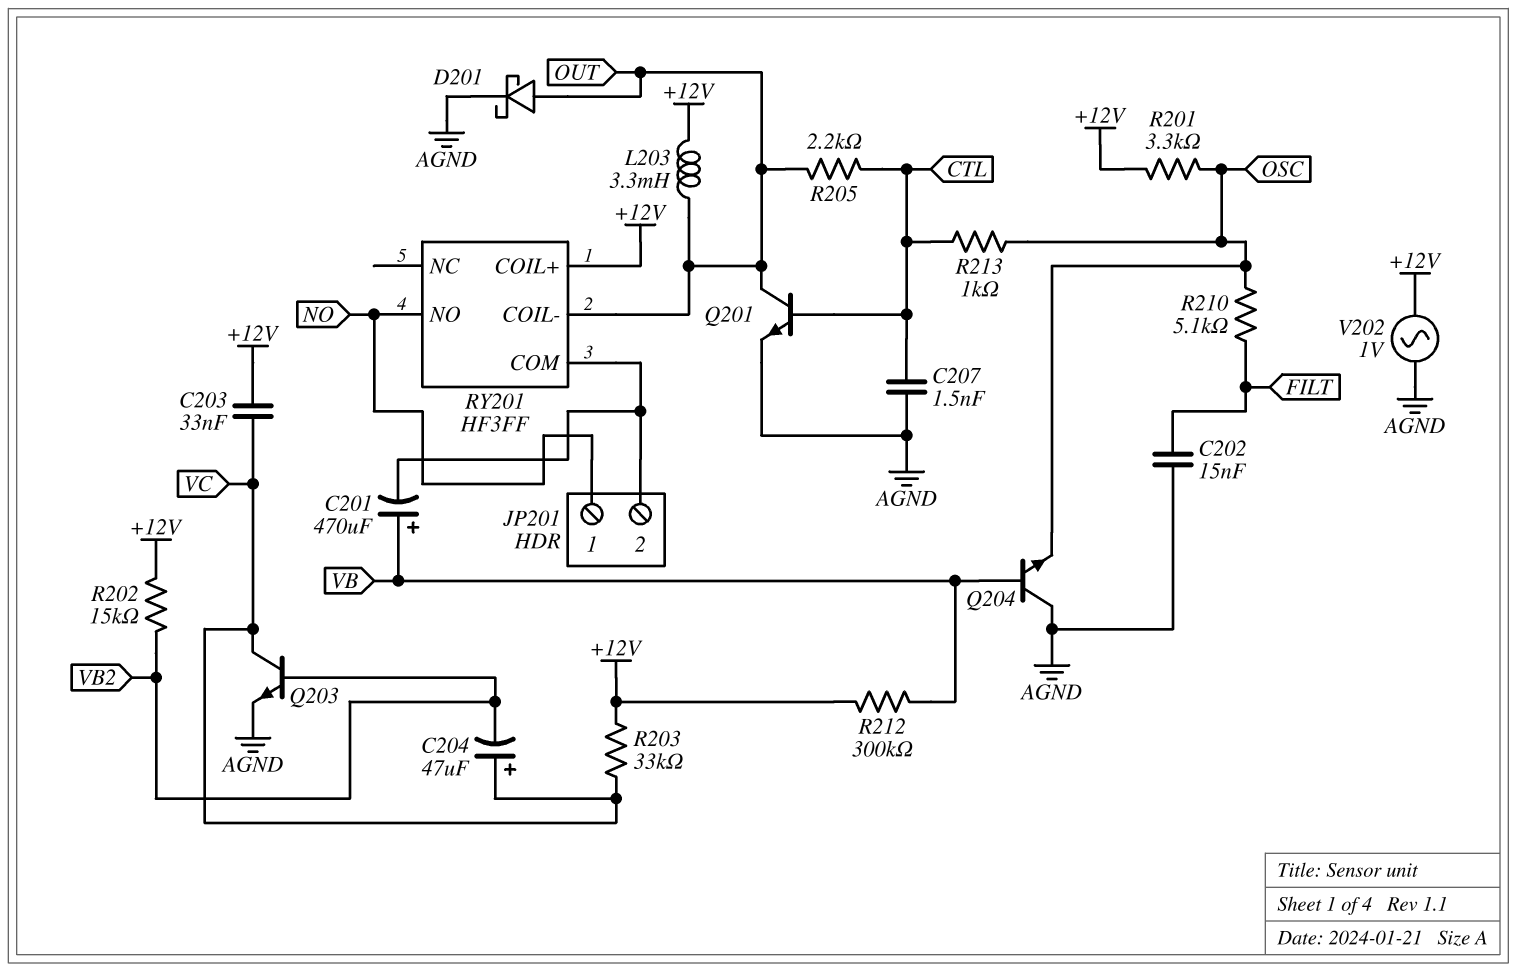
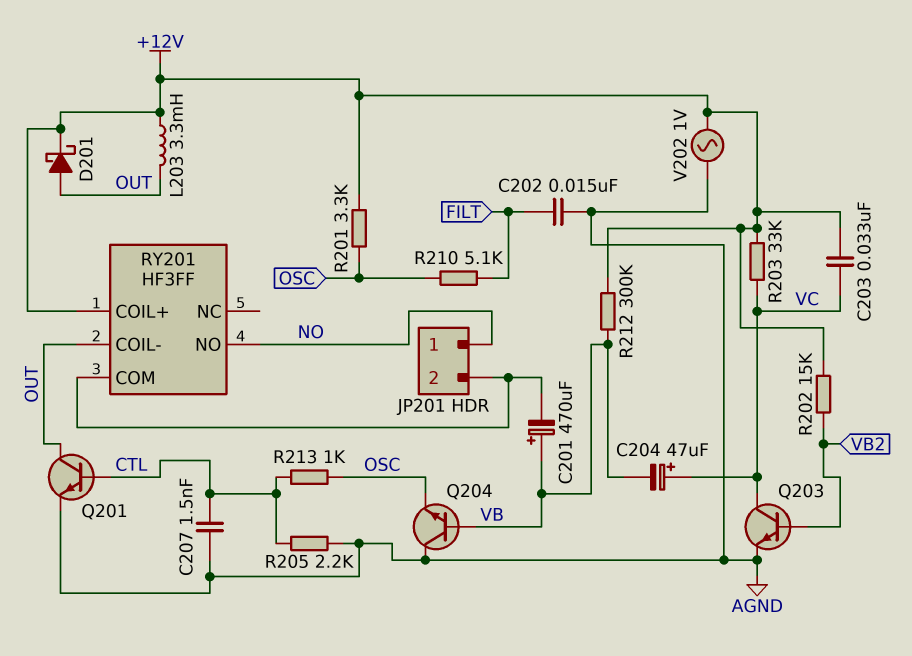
C204: 47uF (plus VC, minus VB2) -> 47uF (plus VC, minus VB)
D201: schottky (A OUT, K AGND) -> schottky (A OUT, K +12V)
R205: 2.2k (CTL, OUT) -> 2.2k (AGND, CTL)

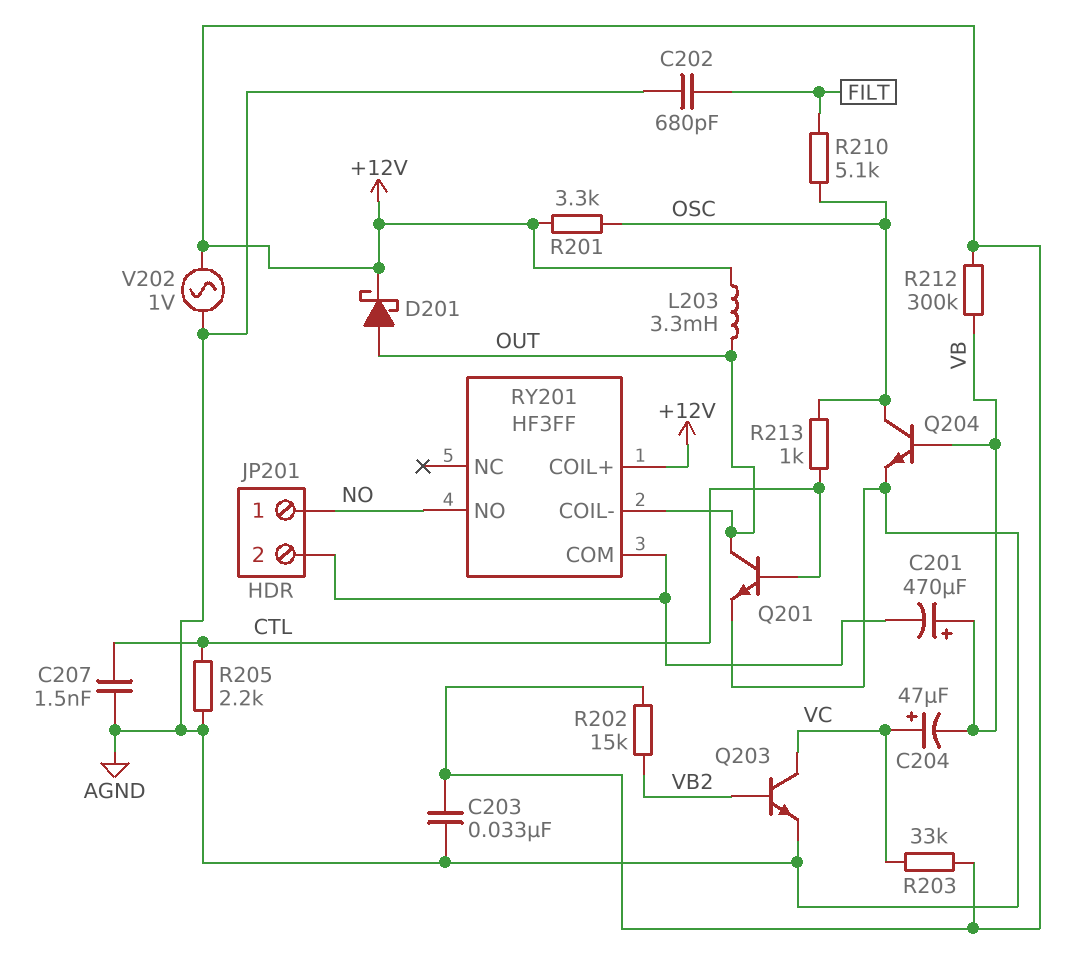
C202: 15nF (AGND, FILT) -> 680pF (AGND, FILT)
C203: 33nF (+12V, VC) -> 33nF (+12V, AGND)
Q204: NPN (B VB, C AGND, E OSC) -> NPN (B VB, C OSC, E AGND)

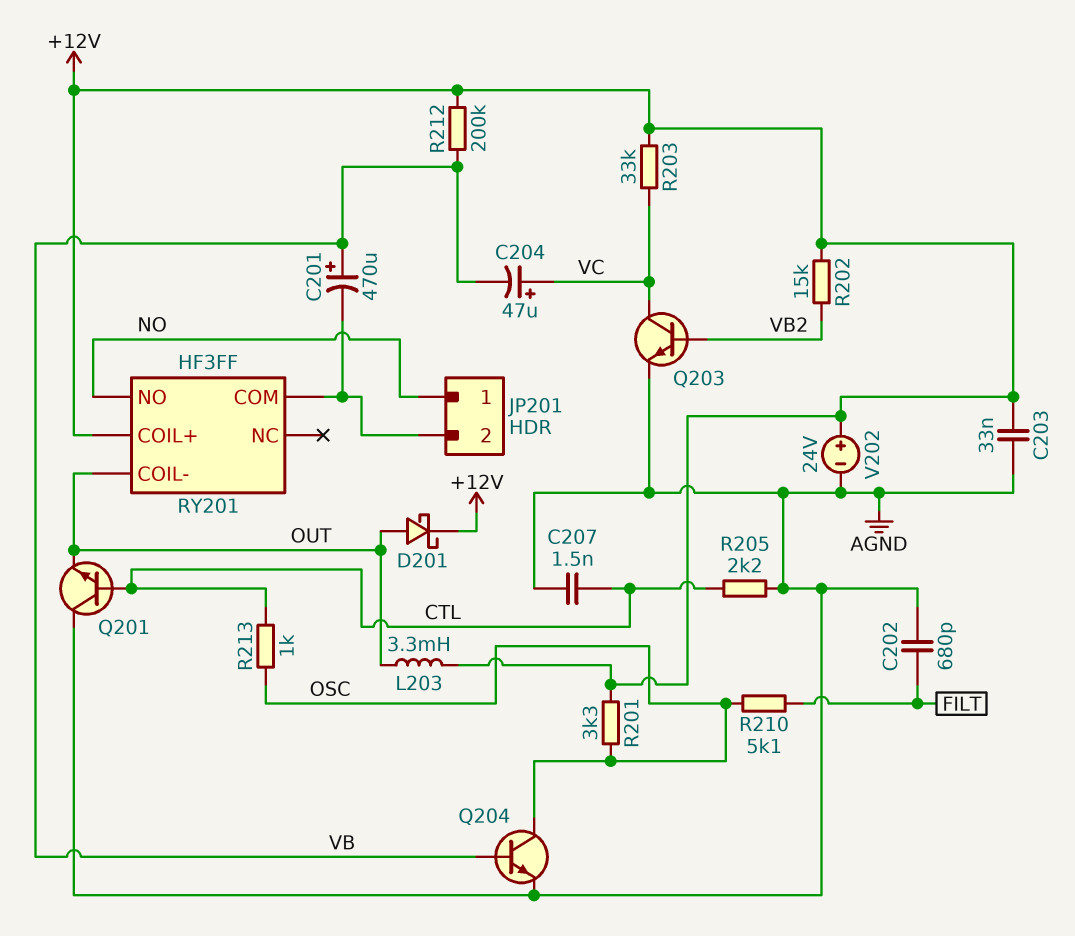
Q201: NPN (B CTL, C OUT, E AGND) -> NPN (B CTL, C AGND, E OUT)
R212: 300k (+12V, VB) -> 200k (+12V, VB)
V202: AC 1V (+12V, AGND) -> 24V (plus +12V, minus AGND)

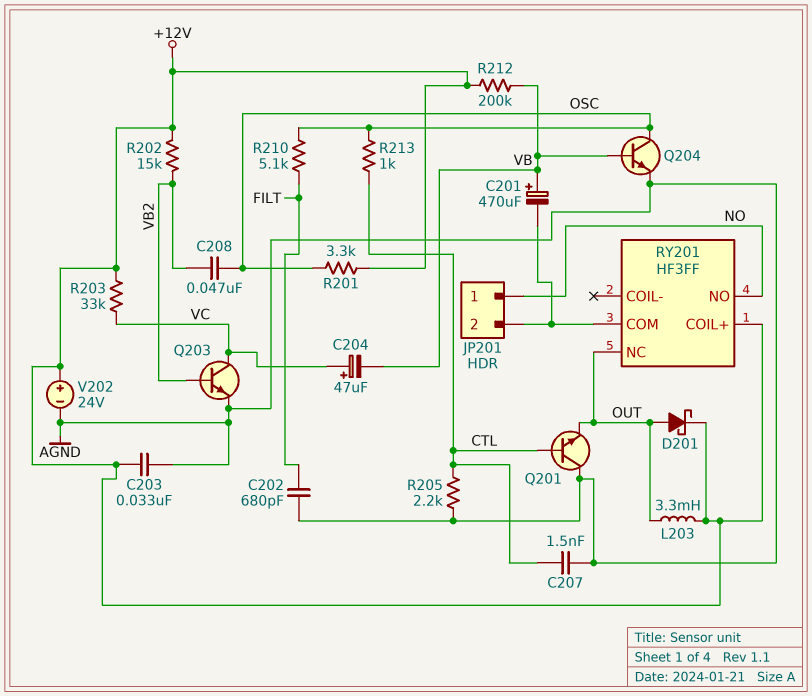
C208: none -> 47nF (OSC, VB2)
RY201 pin COIL-: OUT -> none
RY201 pin NC: none -> OUT

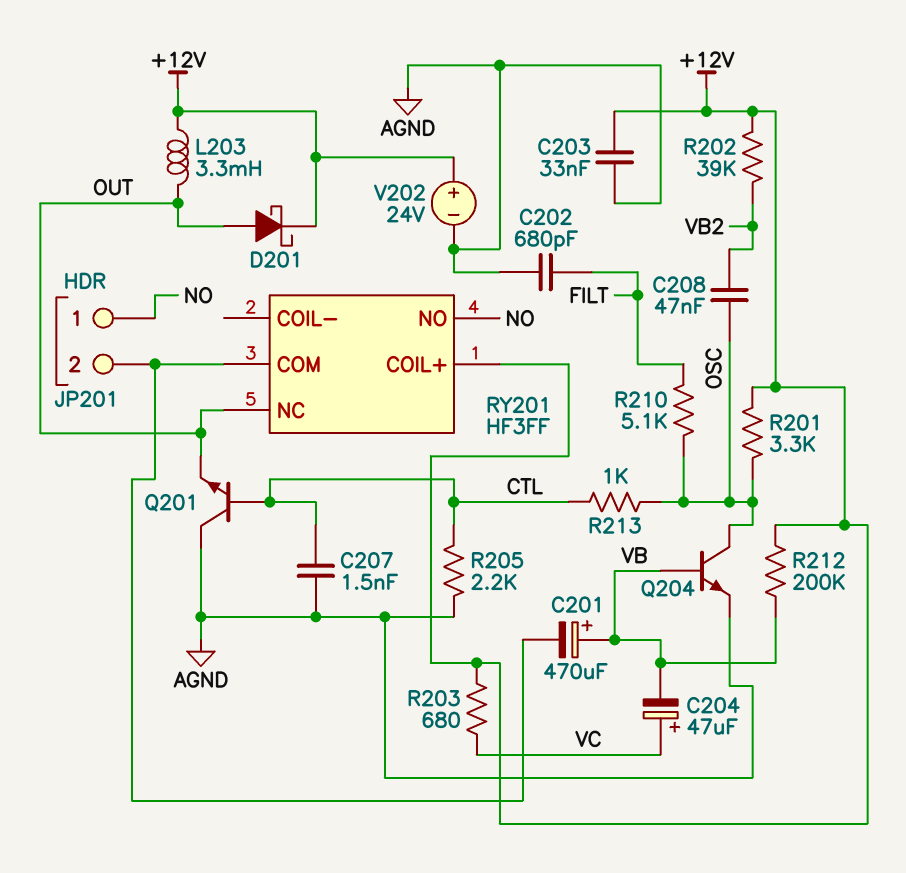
Q203: NPN (B VB2, C VC, E AGND) -> none
R202: 15k (+12V, VB2) -> 39k (+12V, VB2)
R203: 33k (+12V, VC) -> 680 (+12V, VC)

